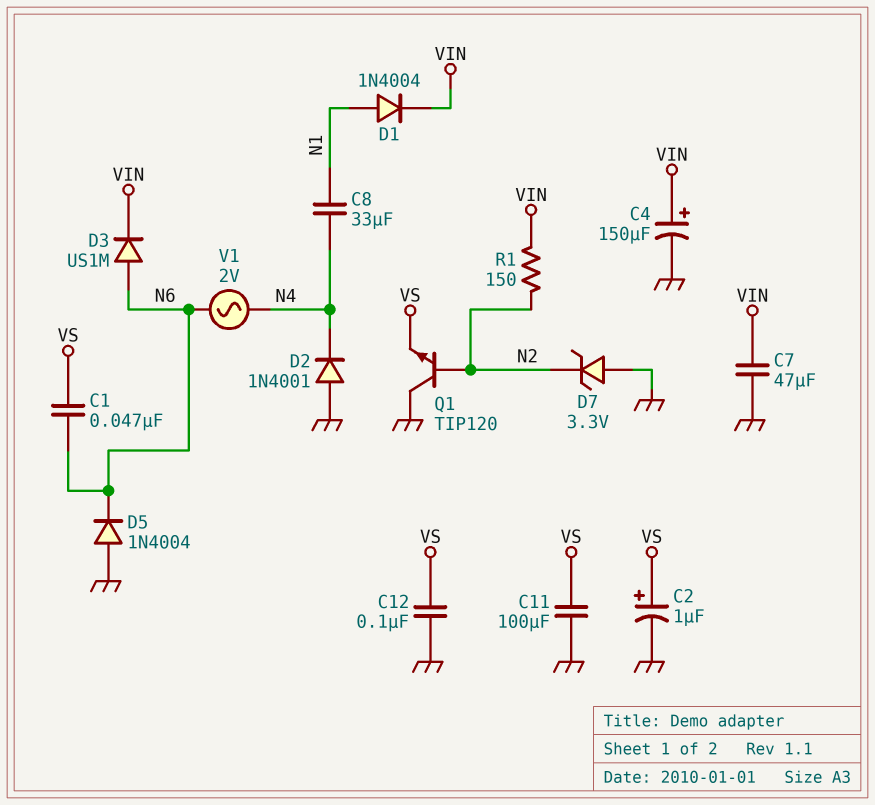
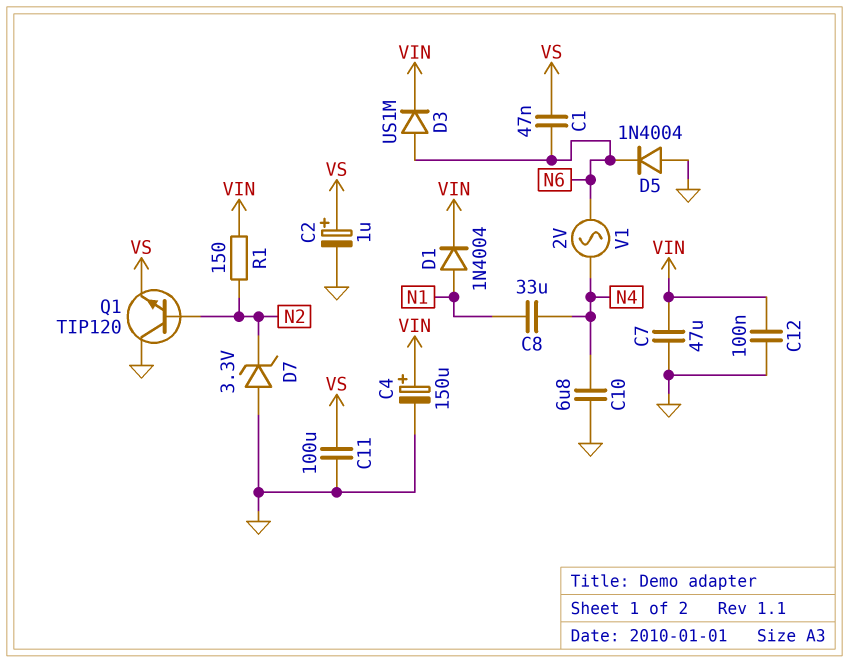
C10: none -> 6.8uF (GND, N4)
C12: 100nF (GND, VS) -> 100nF (GND, VIN)
D2: diode 1N4001 (A GND, K N4) -> none

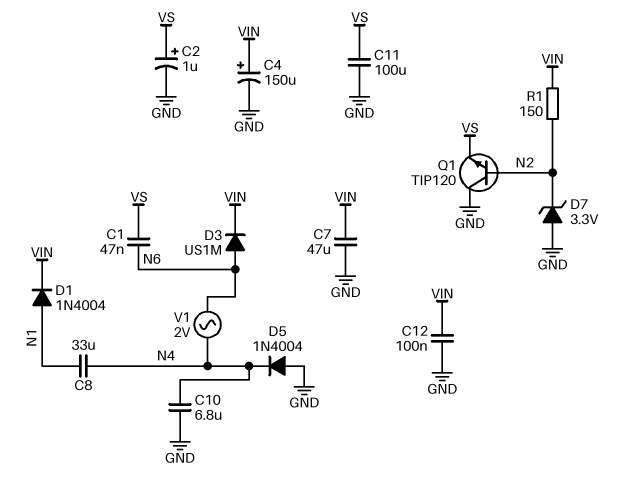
D5: diode 1N4004 (A GND, K N6) -> diode 1N4004 (A GND, K N4)

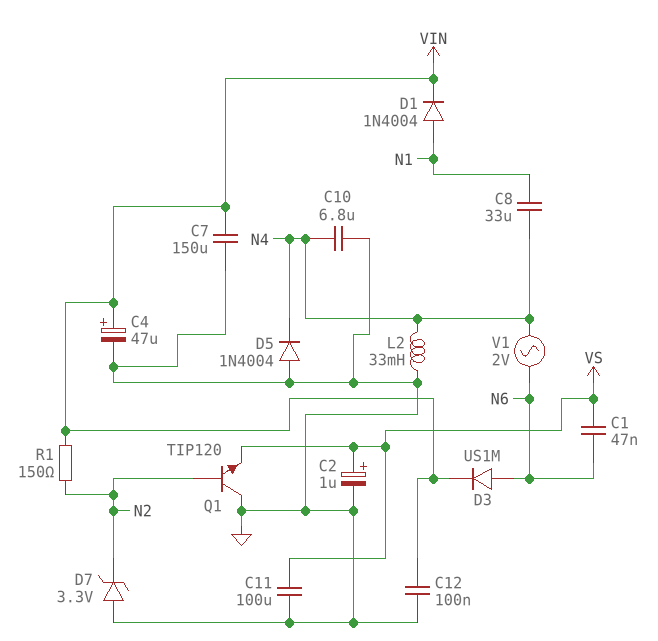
C4: 150uF (plus VIN, minus GND) -> 47uF (plus VIN, minus GND)
C7: 47uF (GND, VIN) -> 150uF (GND, VIN)
L2: none -> 33mH (GND, N4)

